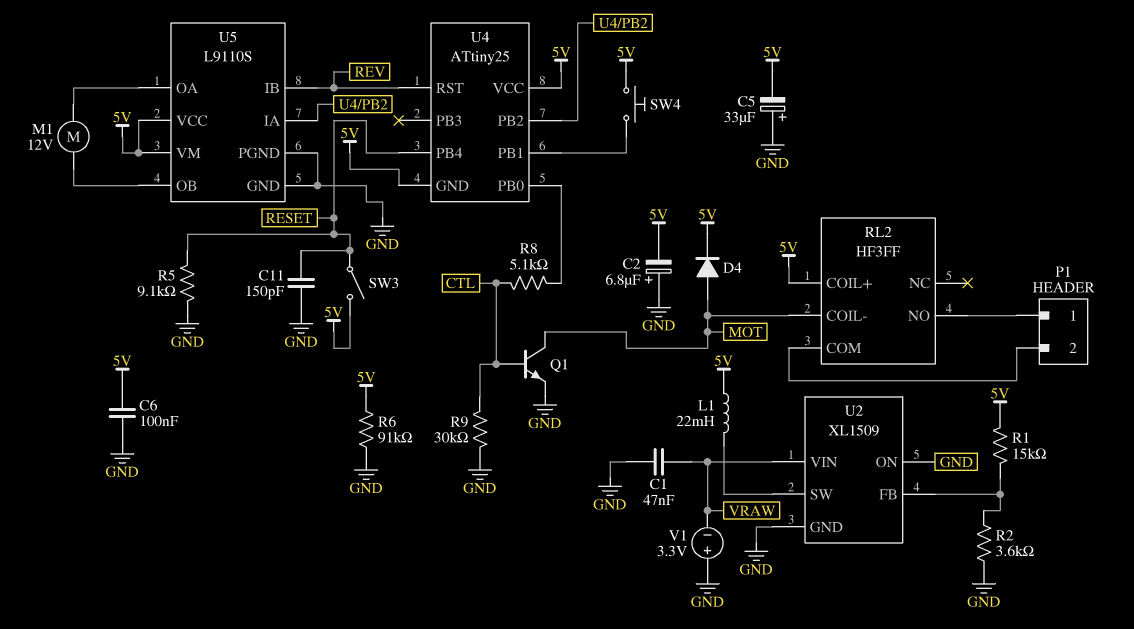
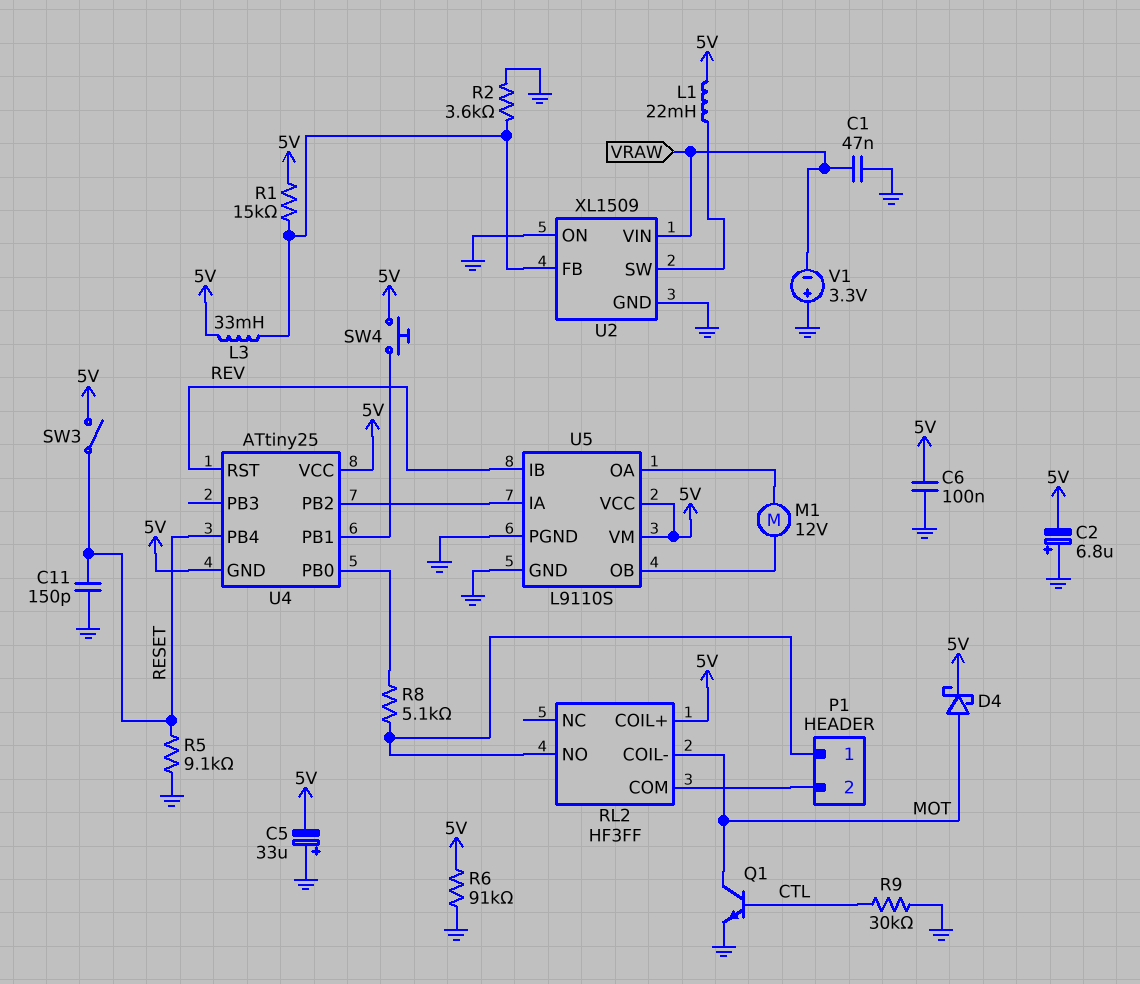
D4: diode (A MOT, K 5V) -> schottky (A MOT, K 5V)
L3: none -> 33mH (5V, U2/FB)
R8: 5.1k (CTL, U4/PB0) -> 5.1k (P1/1, U4/PB0)

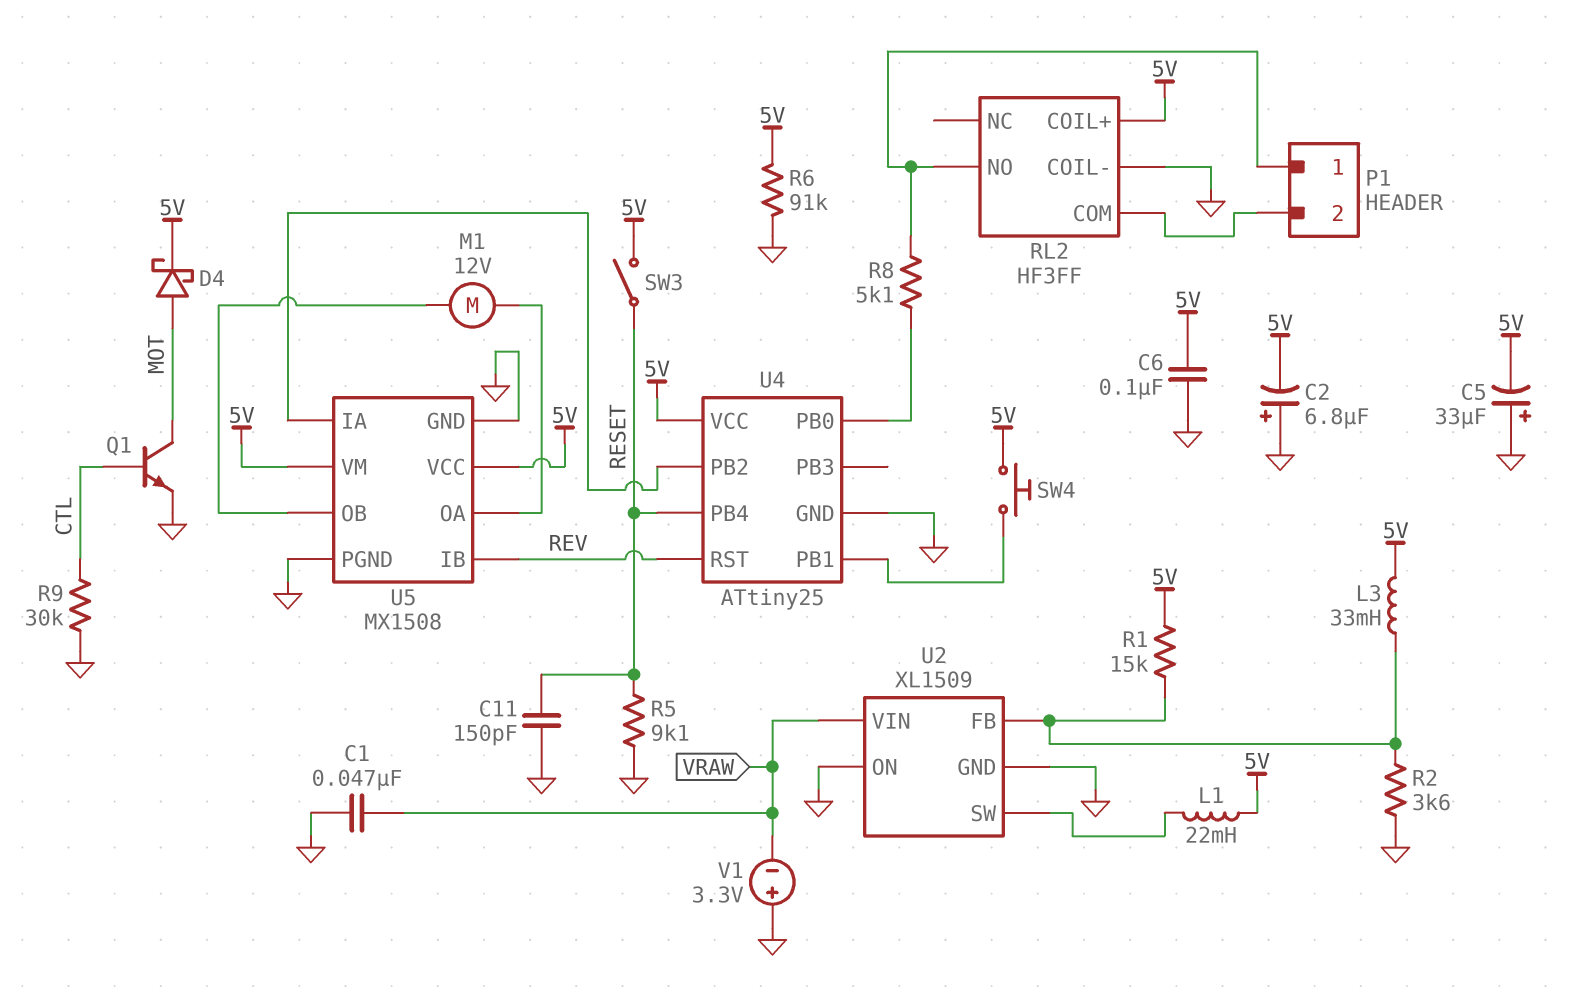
RL2 pin COIL-: MOT -> GND
U4 pin GND: 5V -> GND
U5: L9110S -> MX1508

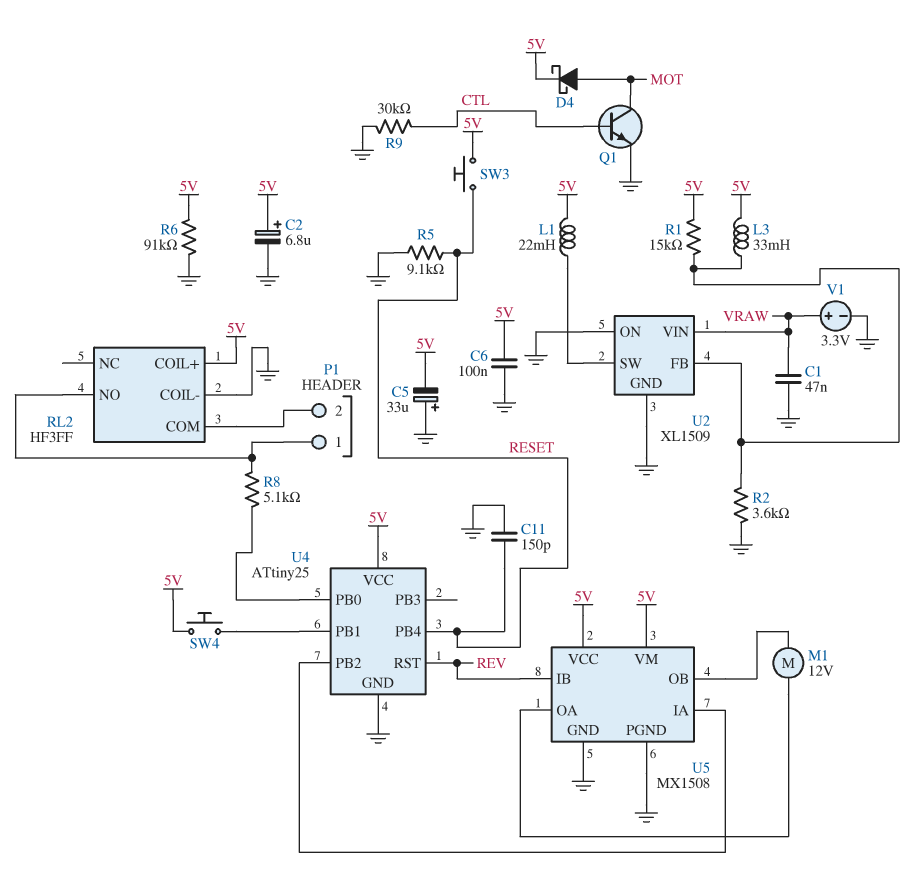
C2: 6.8uF (plus GND, minus 5V) -> 6.8uF (plus 5V, minus GND)
SW3: switch (5V, RESET) -> button (5V, RESET)
V1: 3.3V (plus GND, minus VRAW) -> 3.3V (plus VRAW, minus GND)

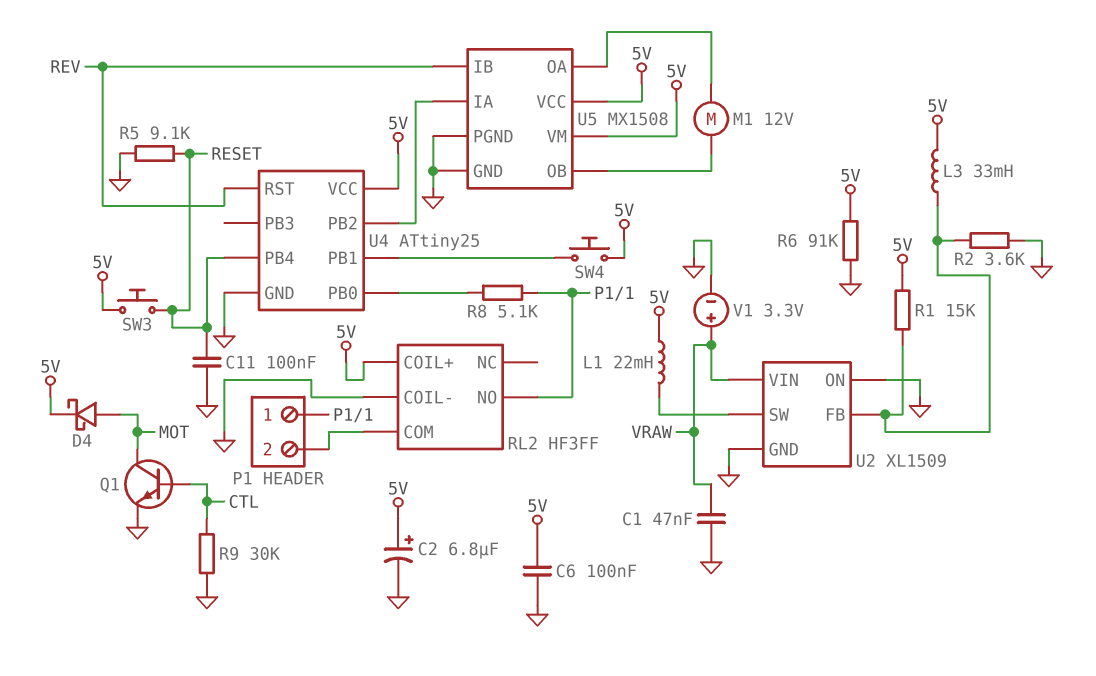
C5: 33uF (plus GND, minus 5V) -> none
C11: 150pF (GND, RESET) -> 100nF (GND, RESET)

